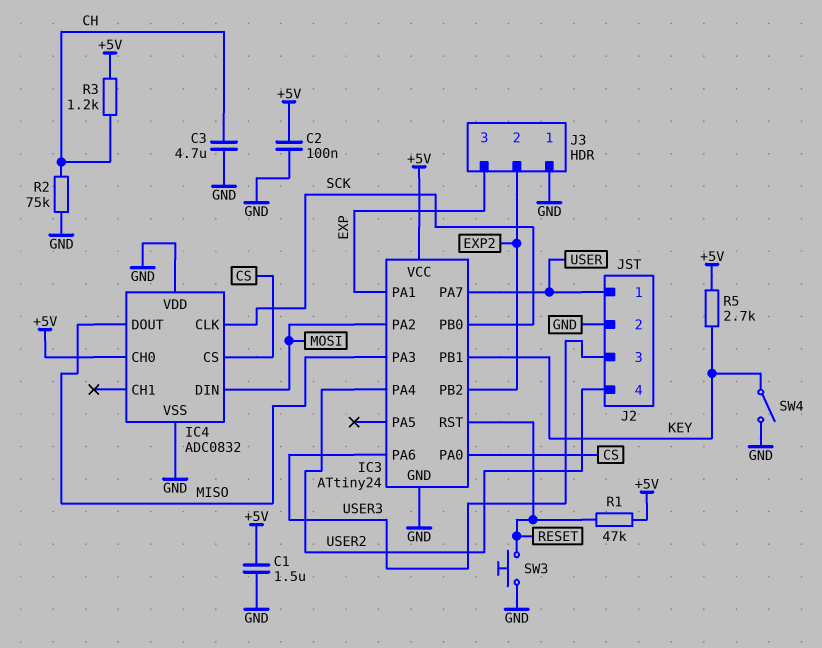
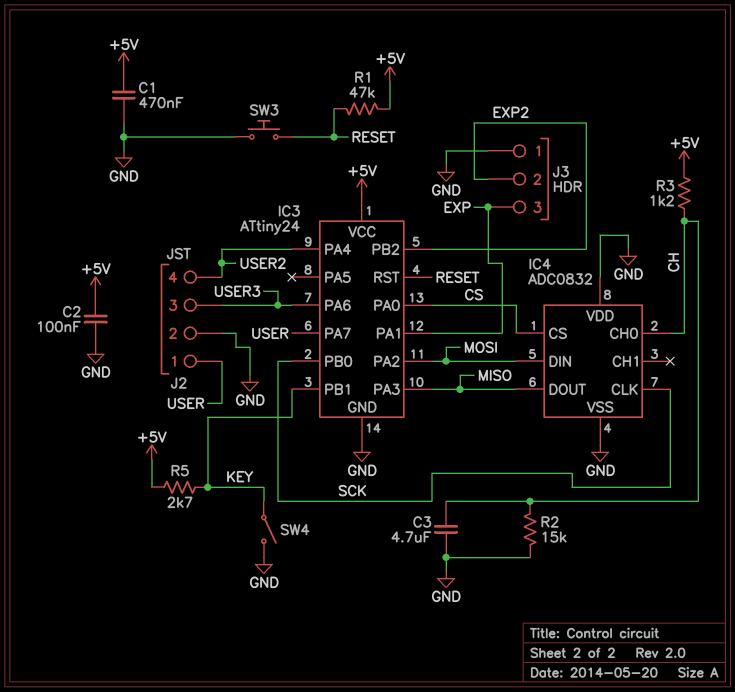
C1: 1.5uF (+5V, GND) -> 470nF (+5V, GND)
IC4 pin CH0: +5V -> CH
R2: 75k (CH, GND) -> 15k (CH, GND)

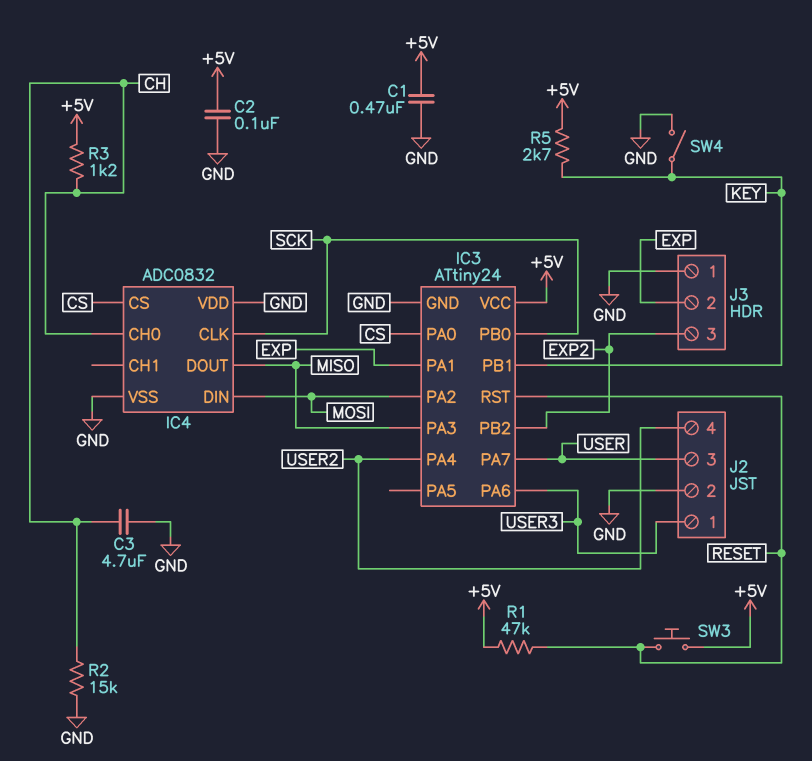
J2 pin 1: USER -> USER3
J2 pin 3: USER3 -> USER
J3 pin 2: EXP2 -> EXP
J3 pin 3: EXP -> EXP2
SW3: button (GND, RESET) -> button (+5V, RESET)

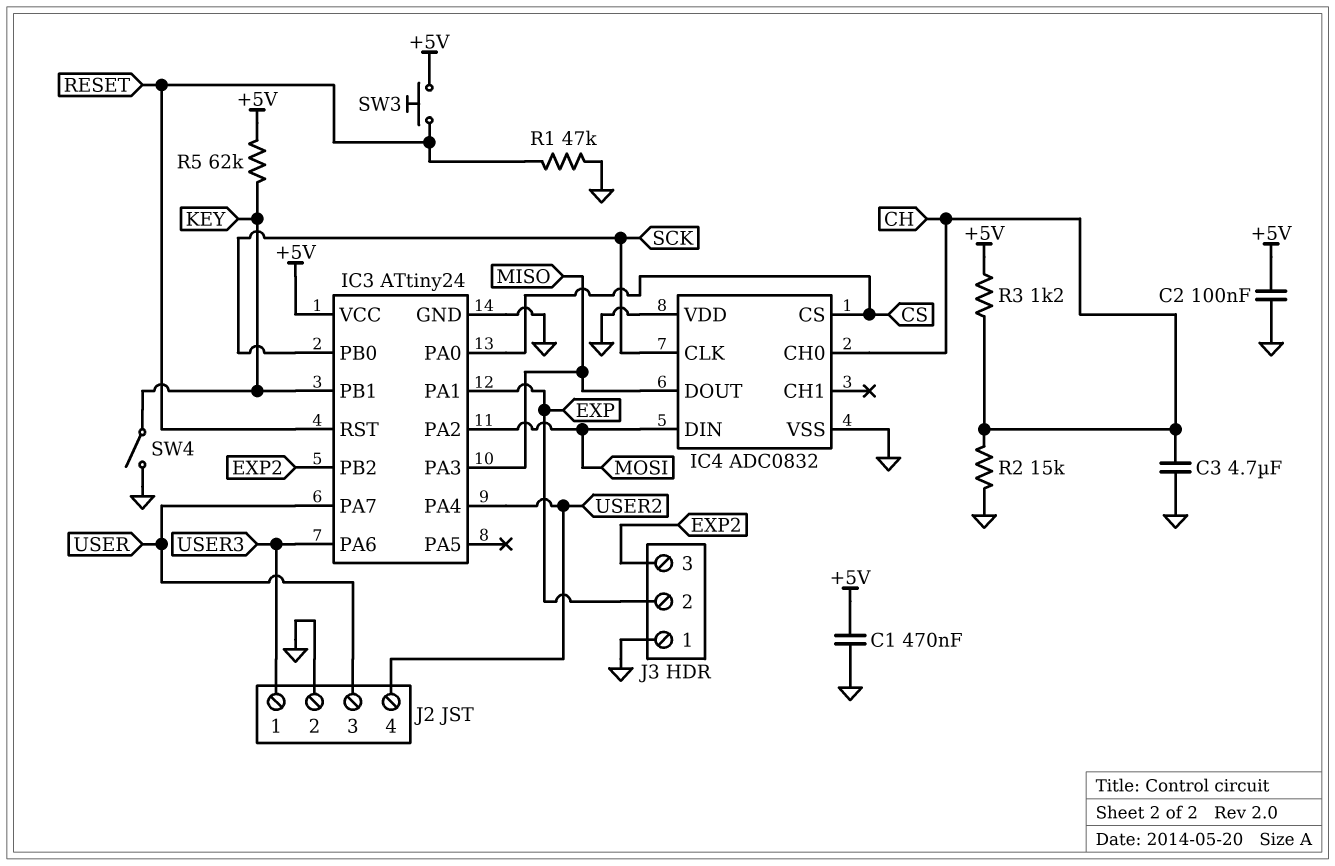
R1: 47k (+5V, RESET) -> 47k (GND, RESET)
R5: 2.7k (+5V, KEY) -> 62k (+5V, KEY)

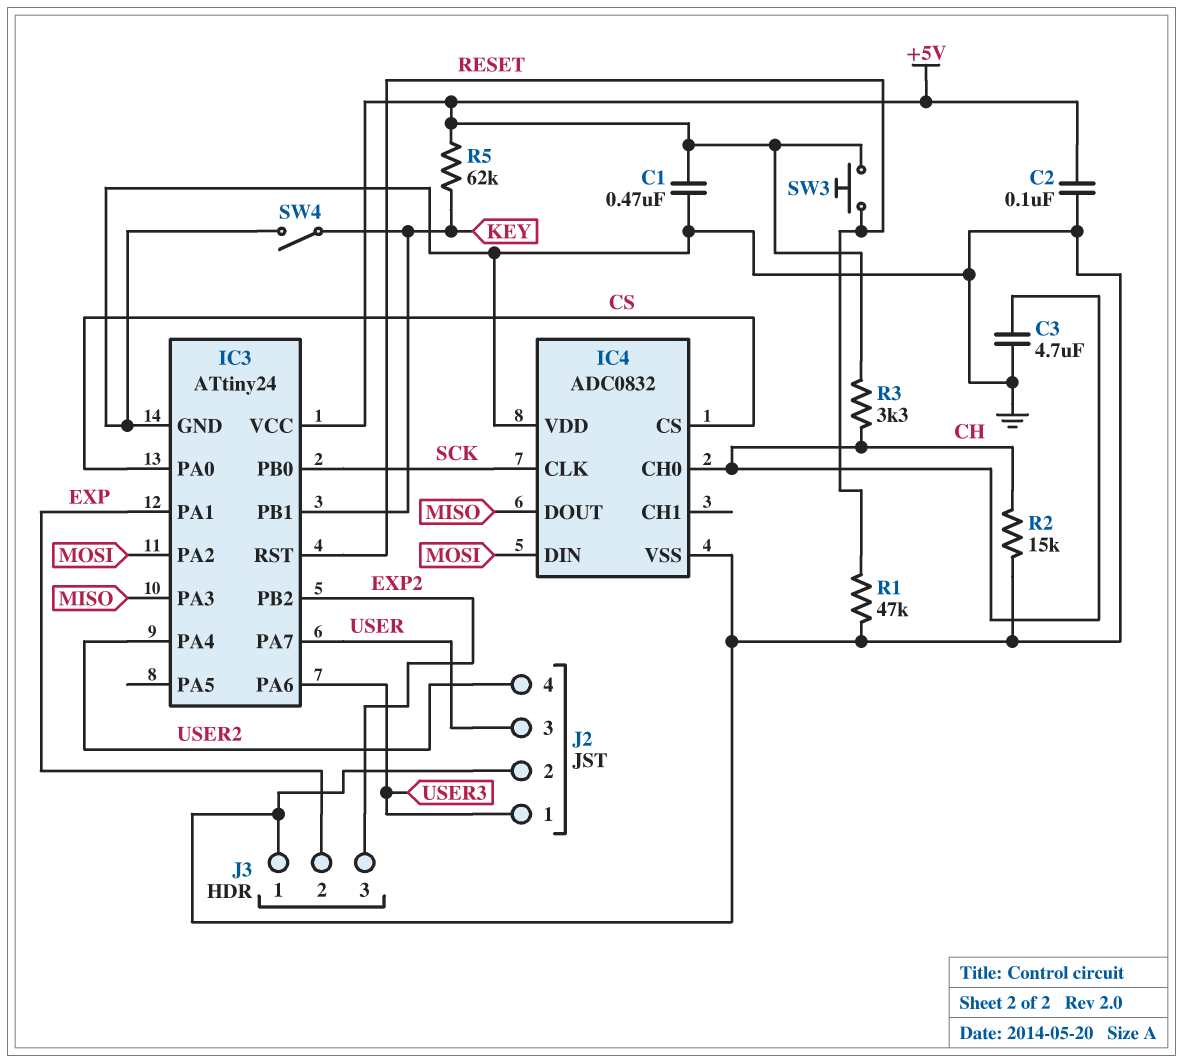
R3: 1.2k (+5V, CH) -> 3.3k (+5V, CH)

